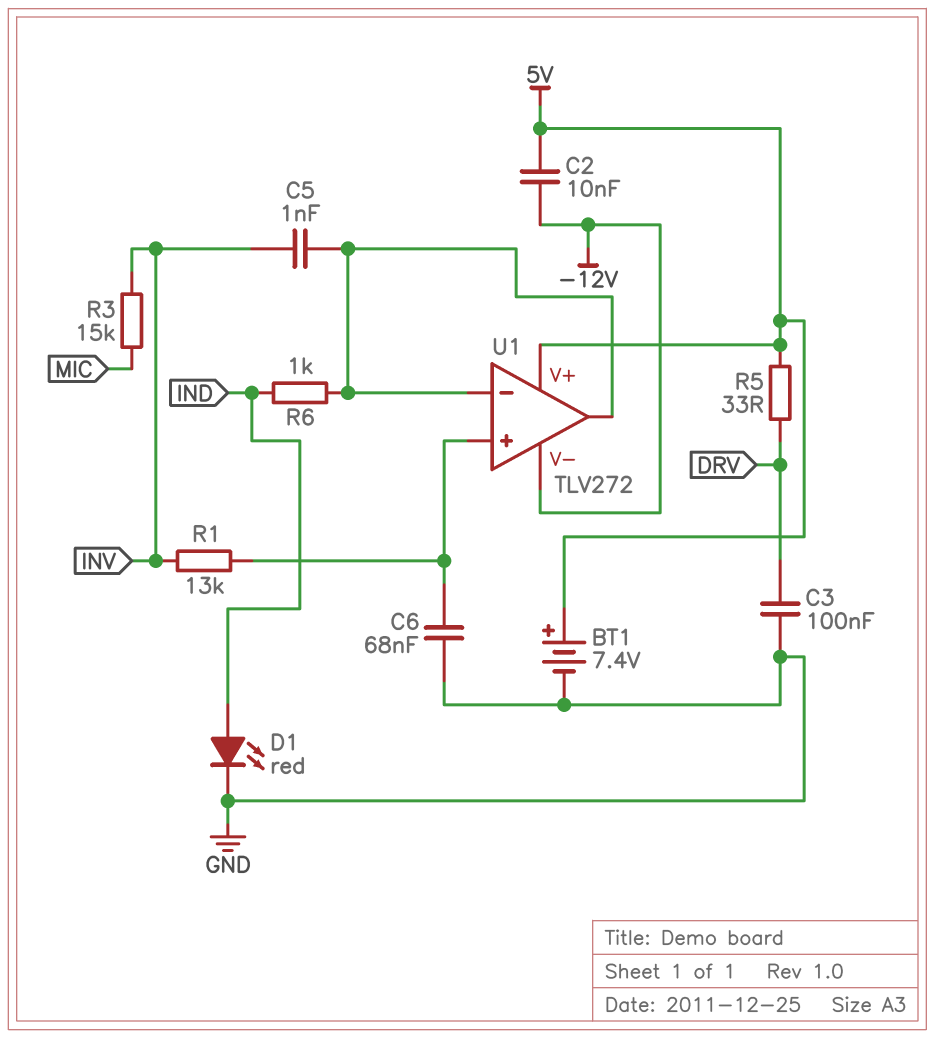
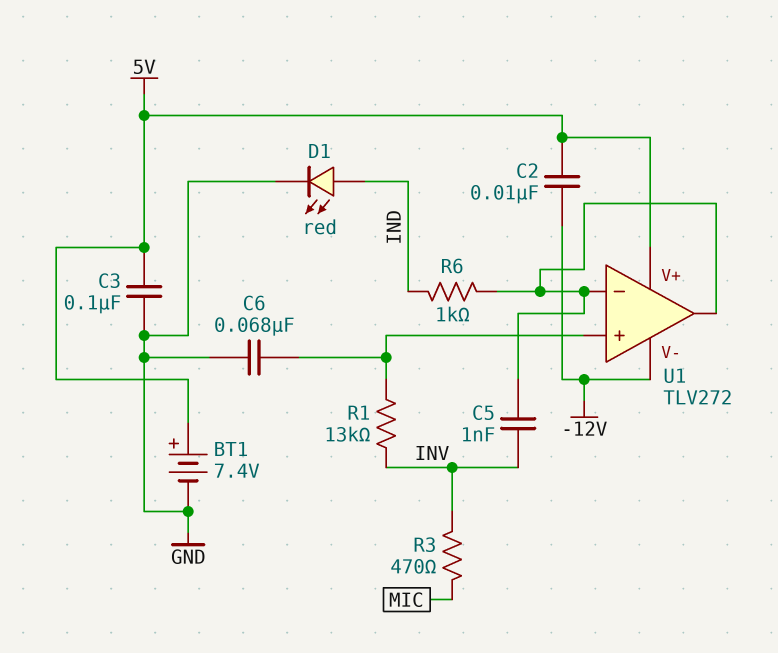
C3: 100nF (DRV, GND) -> 100nF (5V, GND)
R3: 15k (INV, MIC) -> 470 (INV, MIC)
R5: 33 (5V, DRV) -> none

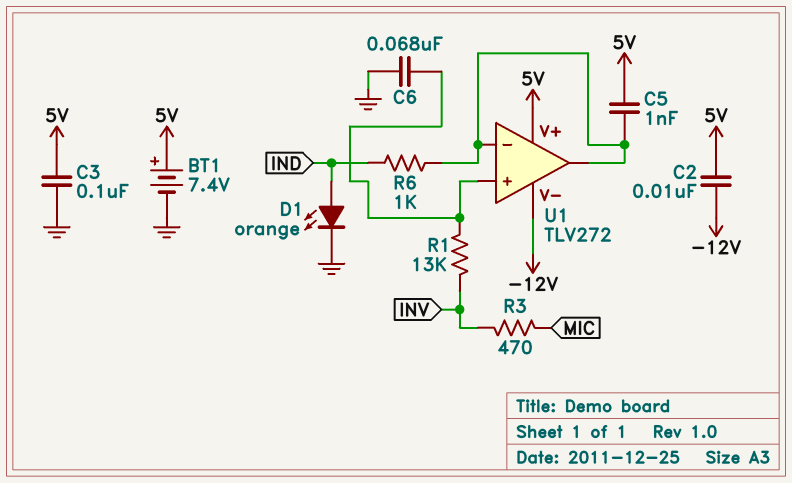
C5: 1nF (INV, U1/in-) -> 1nF (5V, U1/in-)
D1: LED red (A IND, K GND) -> LED orange (A IND, K GND)

